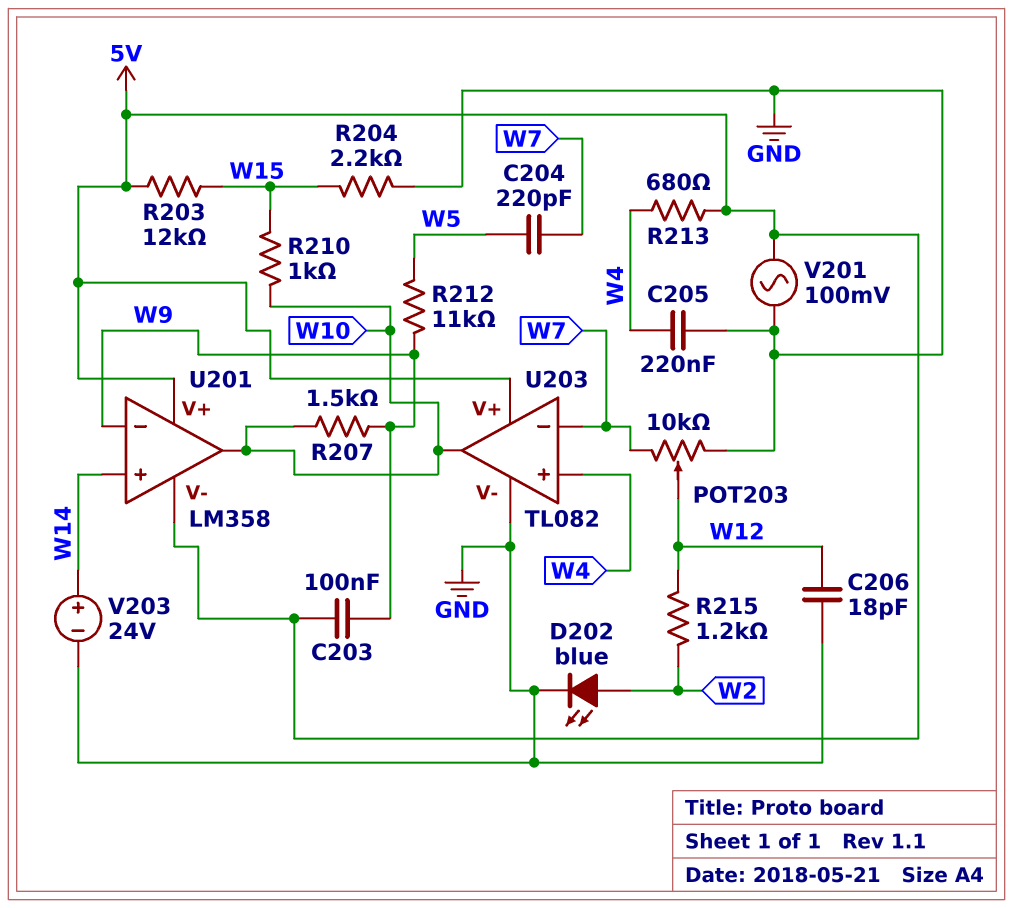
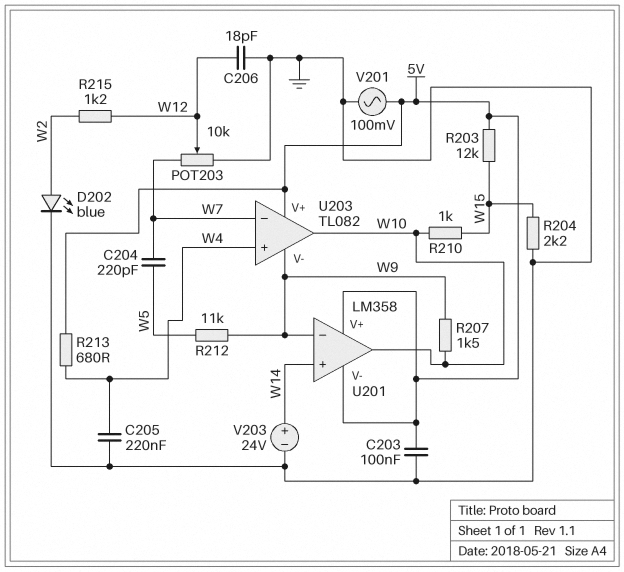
C203: 100nF (5V, W9) -> 100nF (5V, GND)
U203 pin V-: GND -> W9

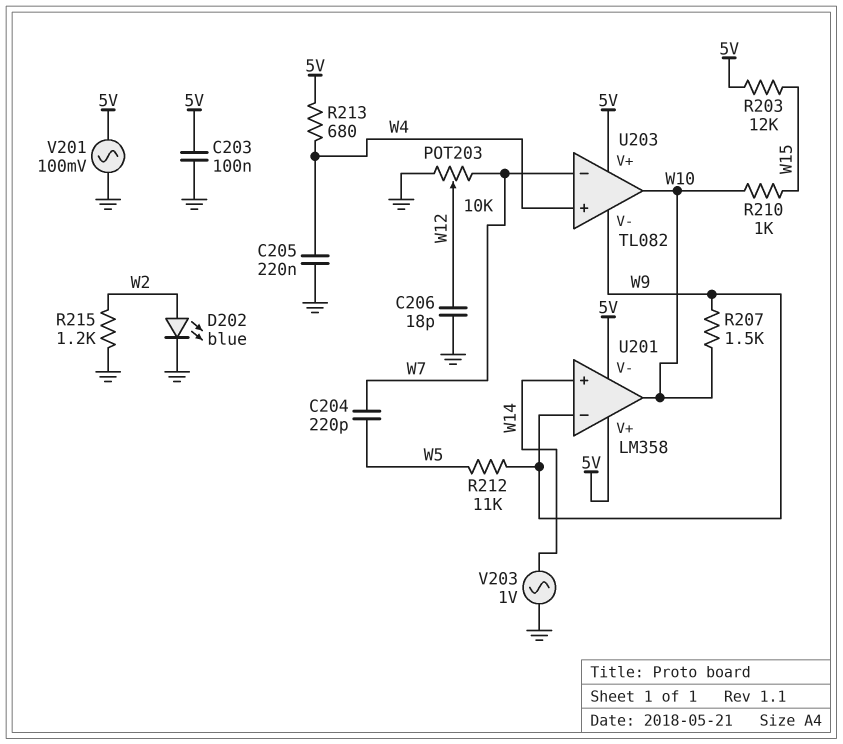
R204: 2.2k (GND, W15) -> none
R215: 1.2k (W2, W12) -> 1.2k (GND, W2)
V203: 24V (plus W14, minus GND) -> AC 1V (GND, W14)

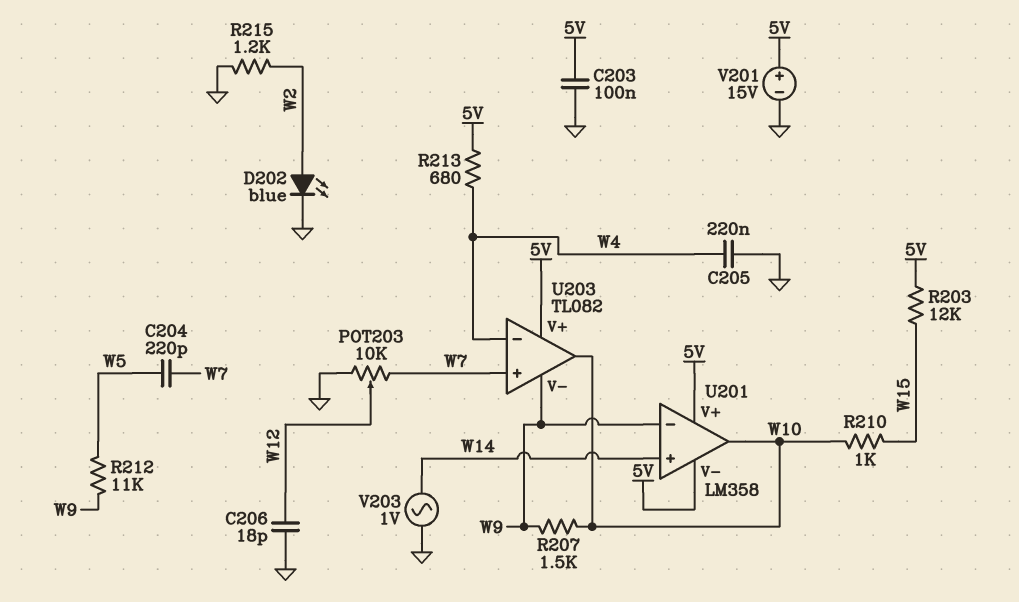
U203 pin in+: W4 -> W7
U203 pin in-: W7 -> W4
V201: AC 100mV (5V, GND) -> 15V (plus 5V, minus GND)

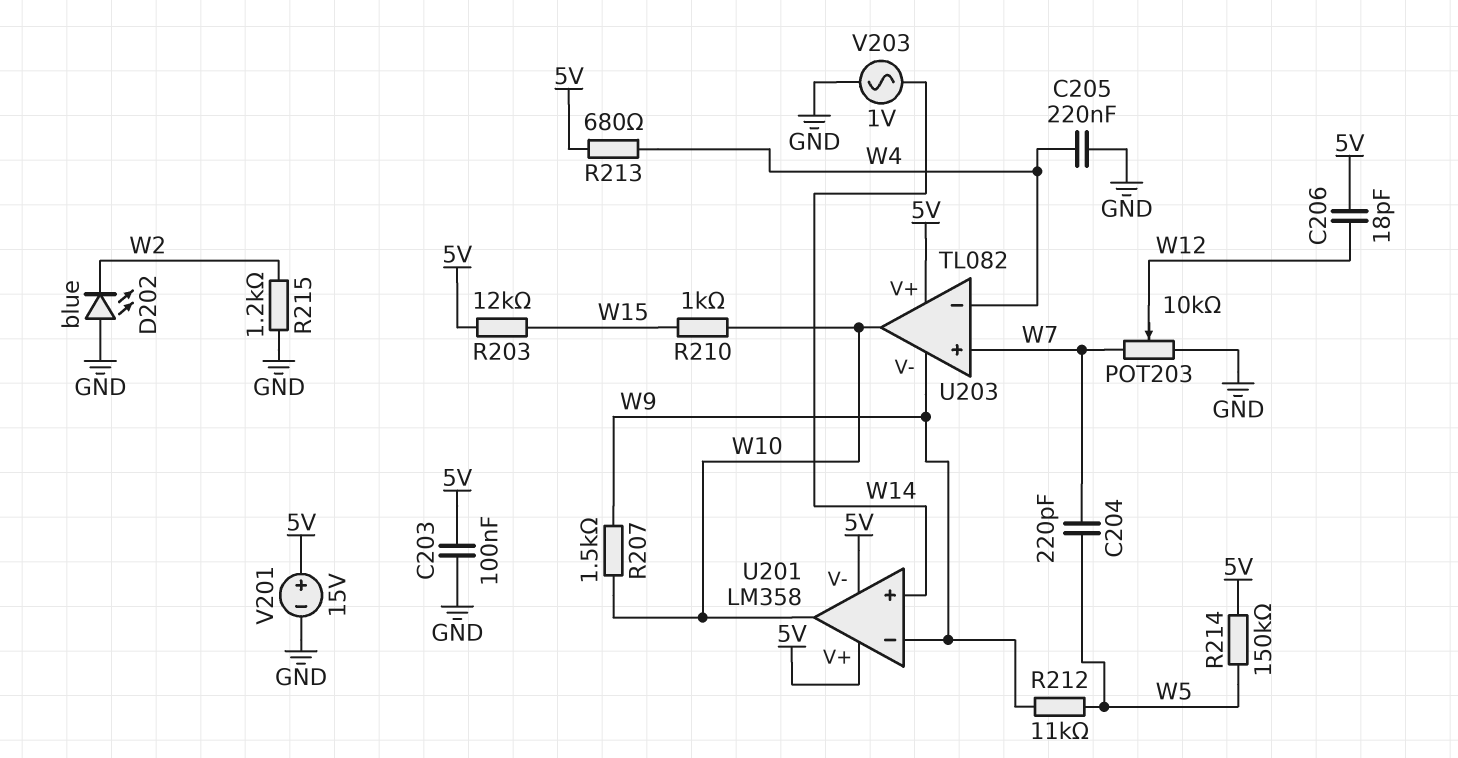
C206: 18pF (GND, W12) -> 18pF (5V, W12)
D202: LED blue (A W2, K GND) -> LED blue (A GND, K W2)
R214: none -> 150k (5V, W5)

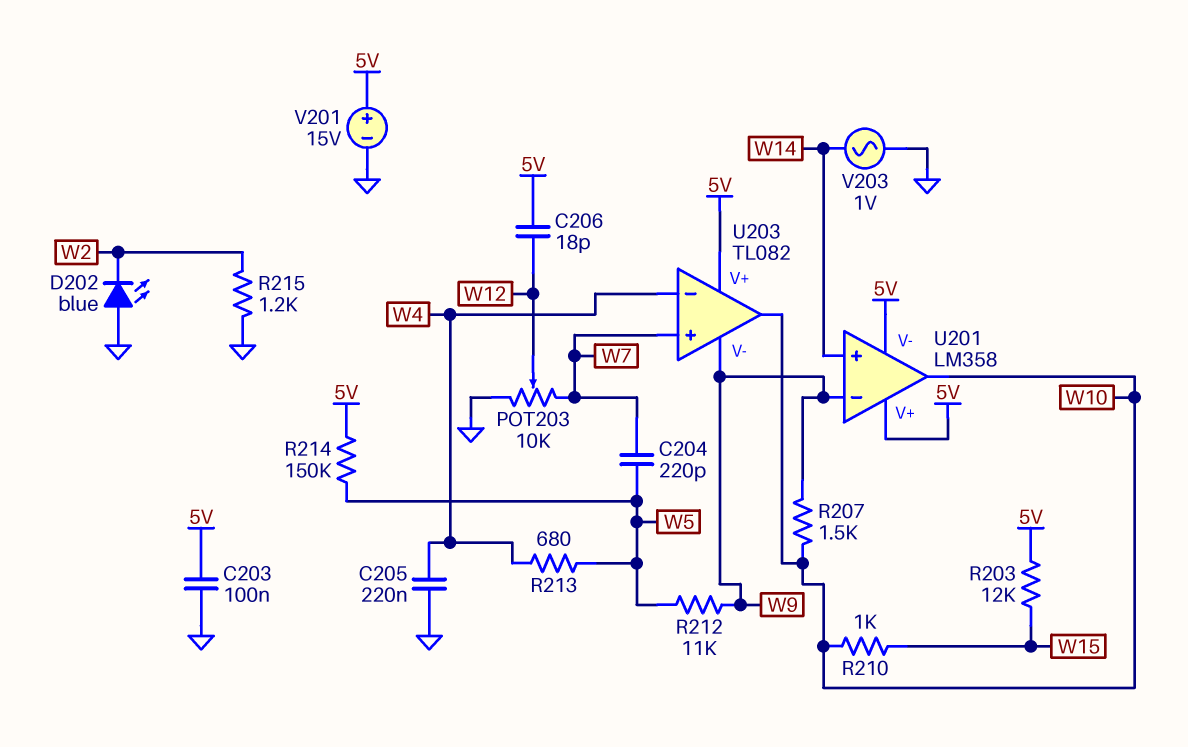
R213: 680 (5V, W4) -> 680 (W4, W5)

